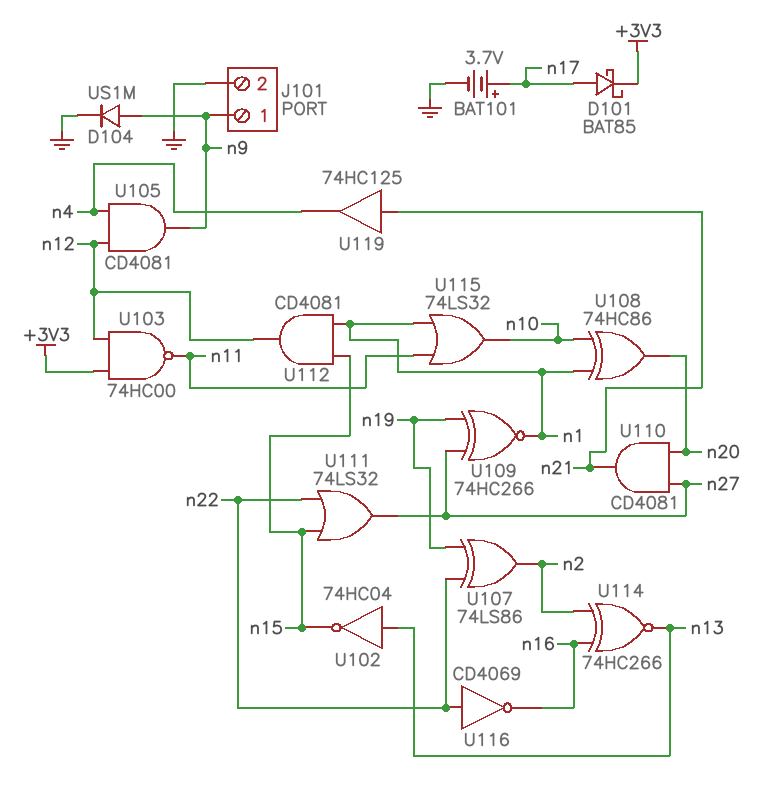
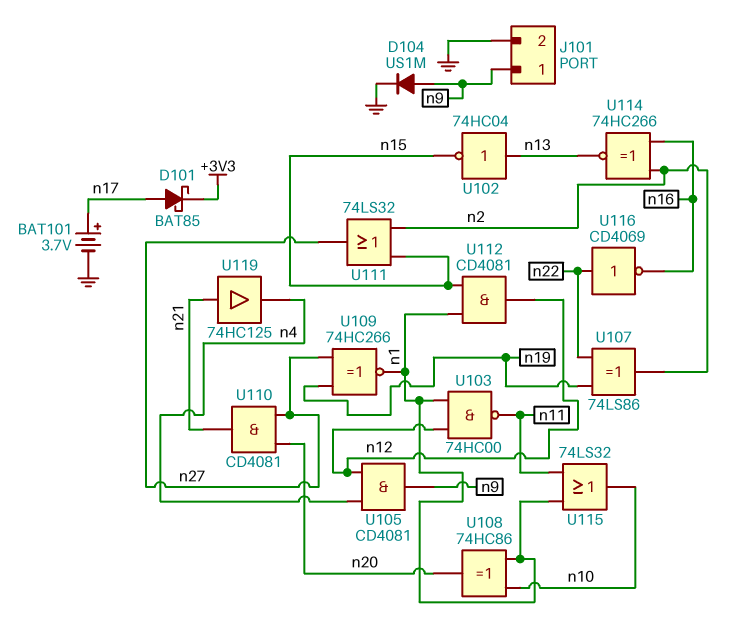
U103: NAND 74HC00 (in +3V3, in n12, out n11) -> NAND 74HC00 (in n1, in n12, out n11)
U111: OR 74LS32 (in n15, in n22, out n27) -> OR 74LS32 (in n2, in n15, out n27)

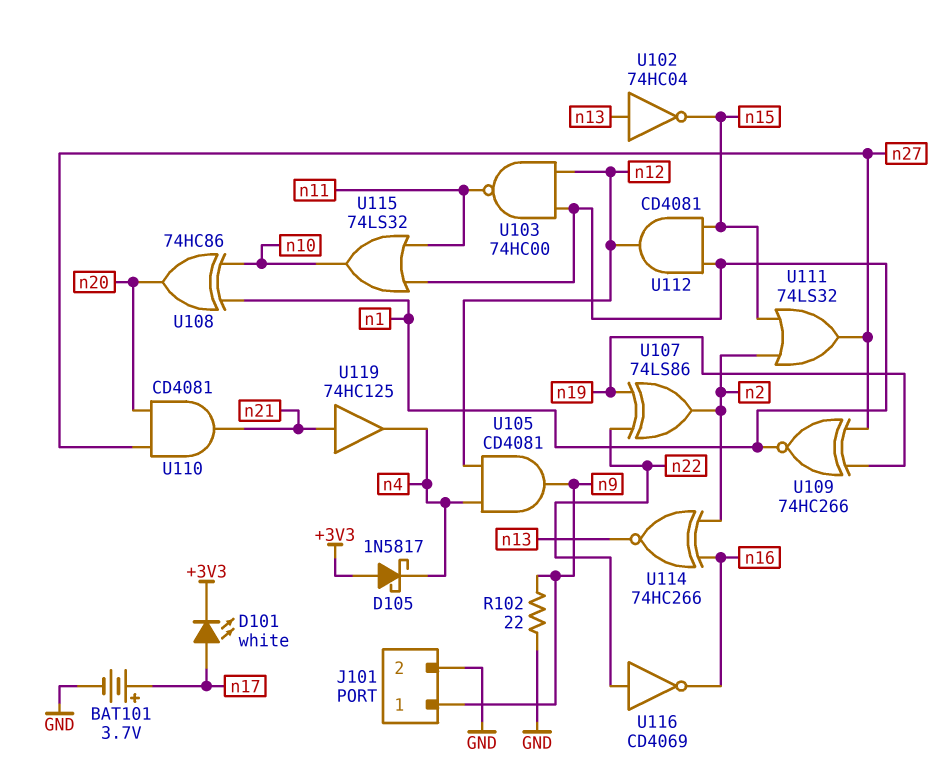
D101: schottky BAT85 (A n17, K +3V3) -> LED white (A n17, K +3V3)
D104: diode US1M (A n9, K GND) -> none
D105: none -> schottky 1N5817 (A +3V3, K n4)
R102: none -> 22 (GND, n9)

